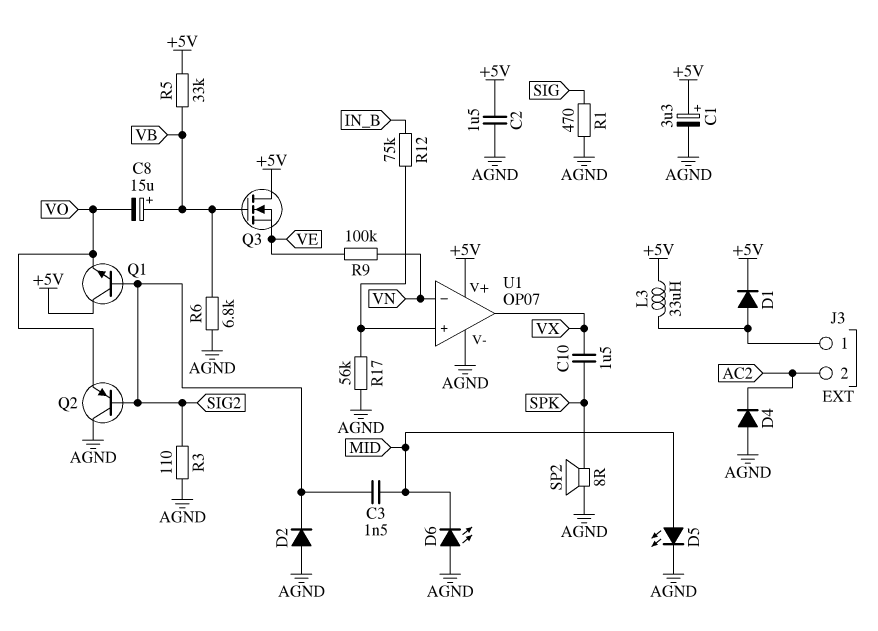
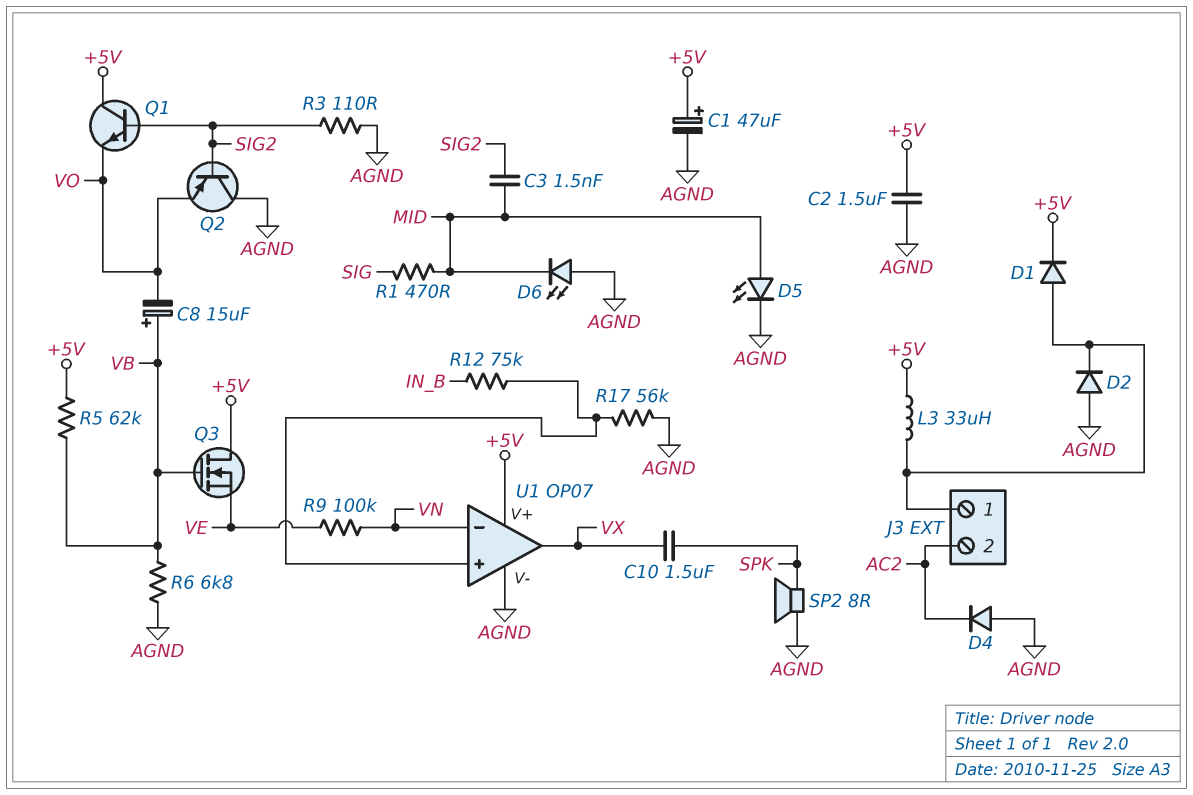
C1: 3.3uF (plus +5V, minus AGND) -> 47uF (plus +5V, minus AGND)
D2: diode (A AGND, K SIG2) -> diode (A AGND, K J3/1)
R1: 470 (AGND, SIG) -> 470 (MID, SIG)
R5: 33k (+5V, VB) -> 62k (+5V, VB)

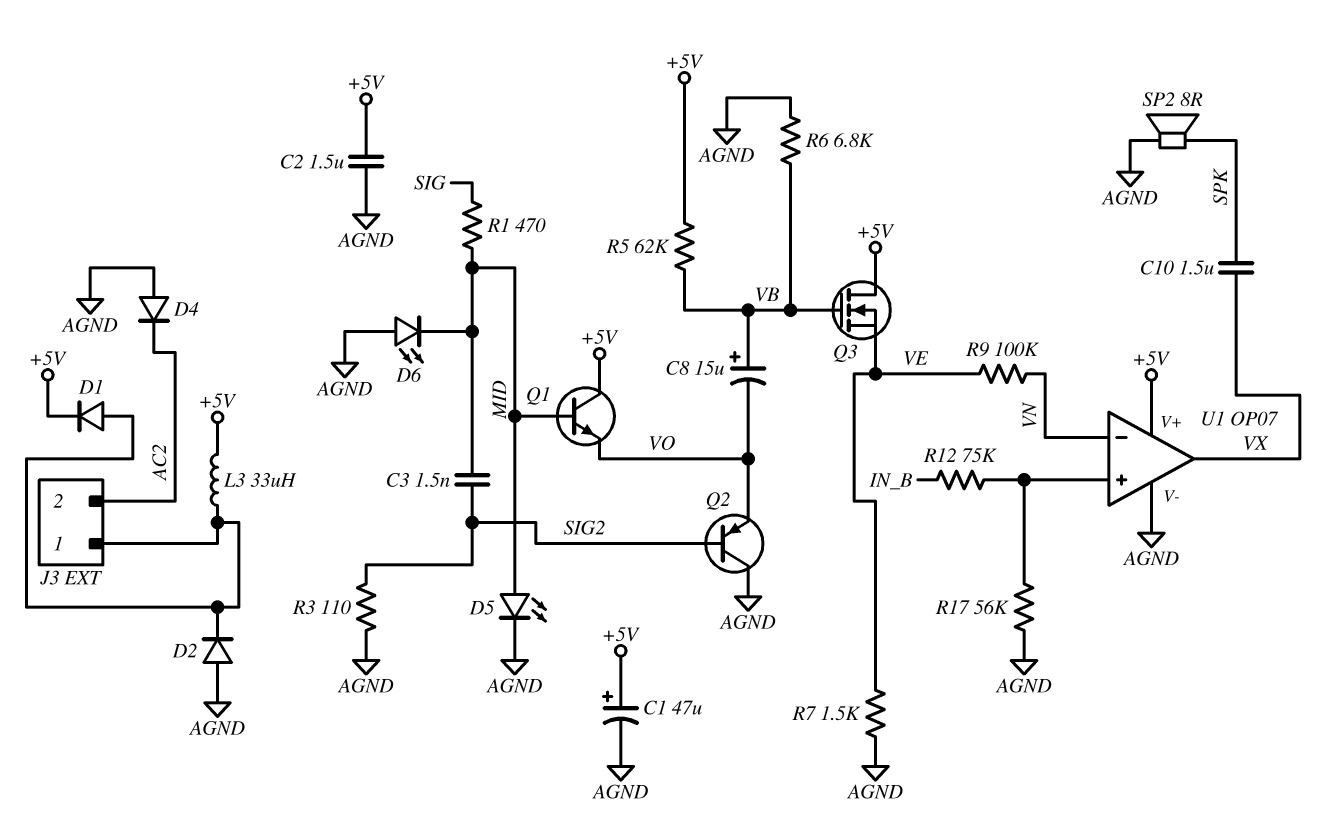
Q1: NPN (B SIG2, C +5V, E VO) -> NPN (B MID, C +5V, E VO)
R7: none -> 1.5k (AGND, VE)

